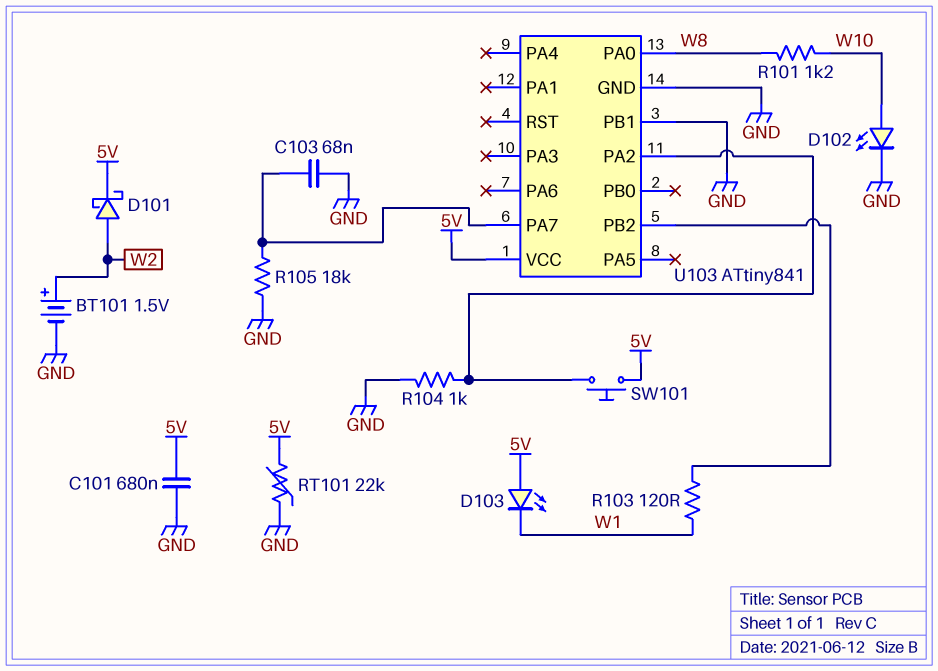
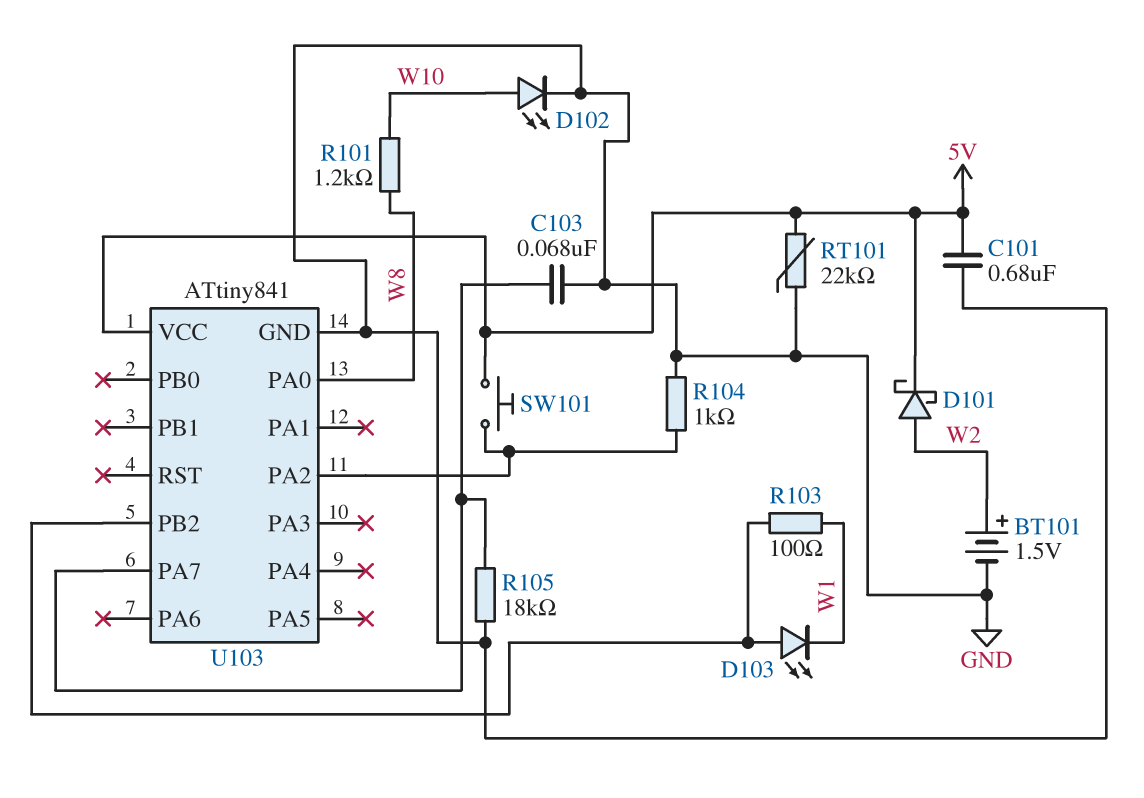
D103: LED (A 5V, K W1) -> LED (A U103/PB2, K W1)
R103: 120 (U103/PB2, W1) -> 100 (U103/PB2, W1)
U103 pin PB1: GND -> none

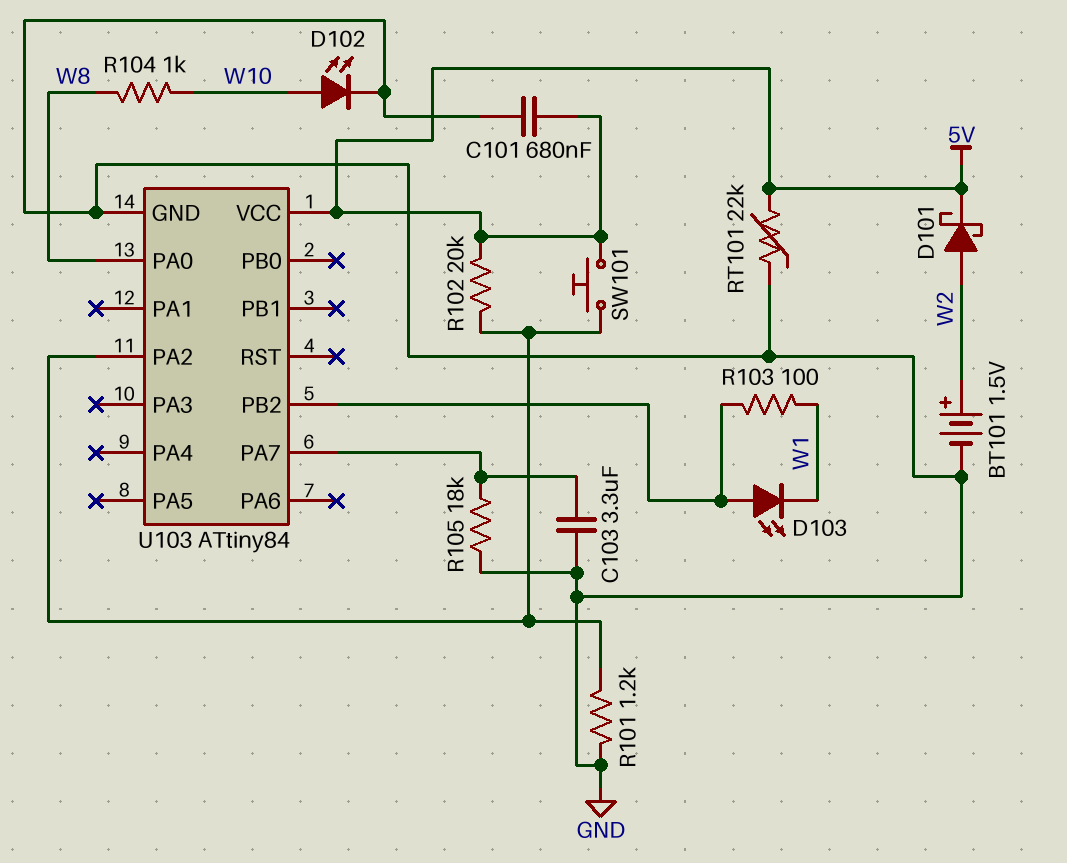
C103: 68nF (GND, U103/PA7) -> 3.3uF (GND, U103/PA7)
R101: 1.2k (W8, W10) -> 1.2k (GND, U103/PA2)
R102: none -> 20k (5V, U103/PA2)
R104: 1k (GND, U103/PA2) -> 1k (W8, W10)
U103: ATtiny841 -> ATtiny84

